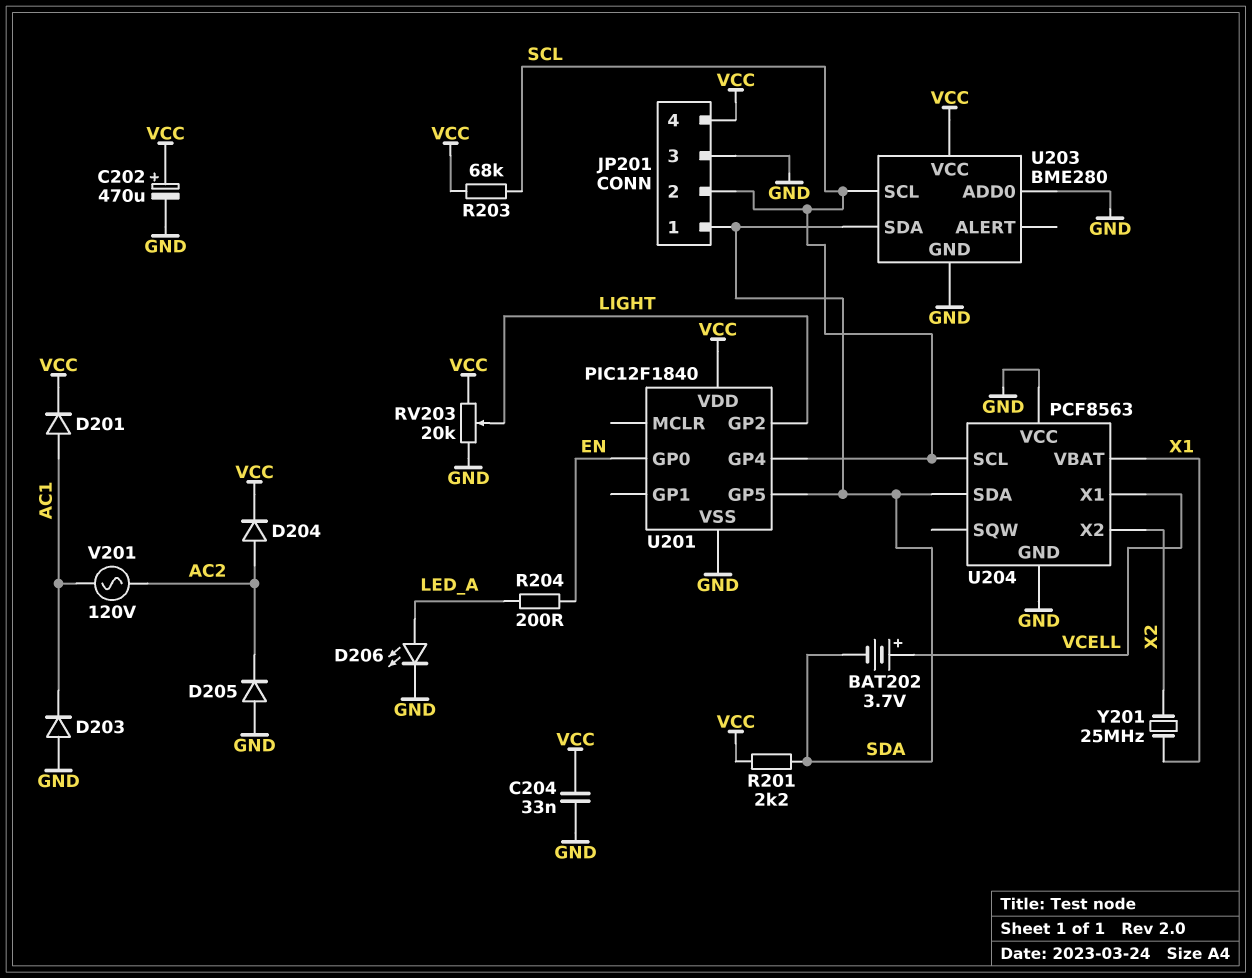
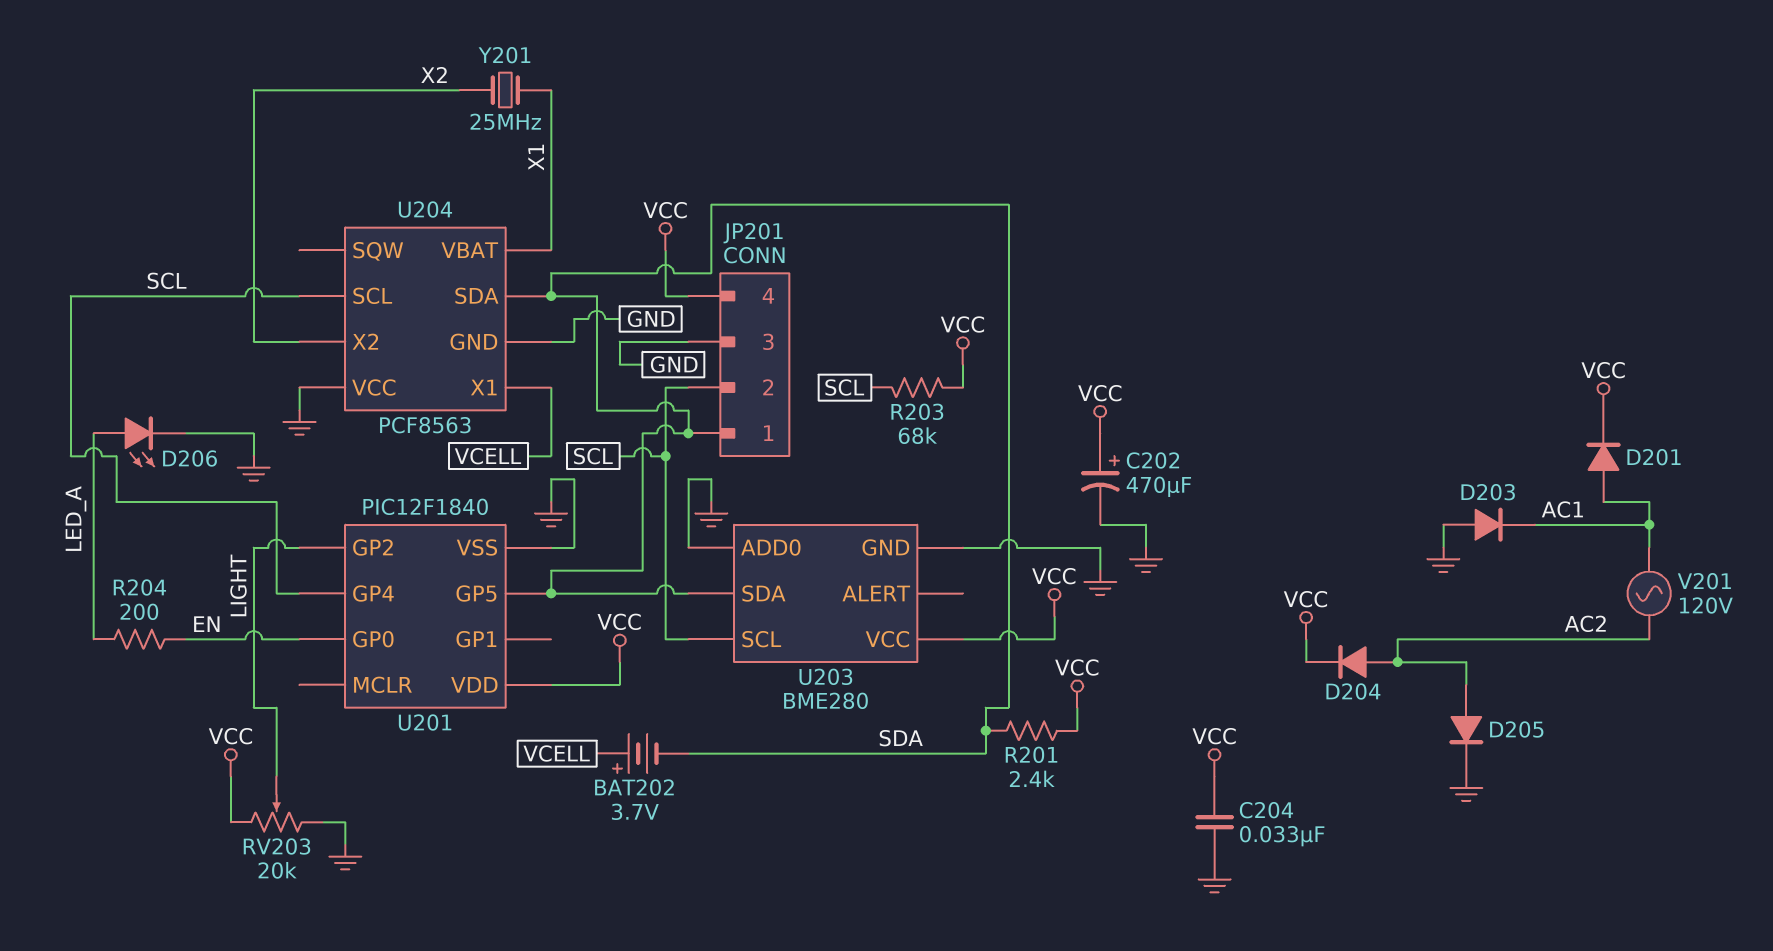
D205: diode (A GND, K AC2) -> diode (A AC2, K GND)
R201: 2.2k (SDA, VCC) -> 2.4k (SDA, VCC)

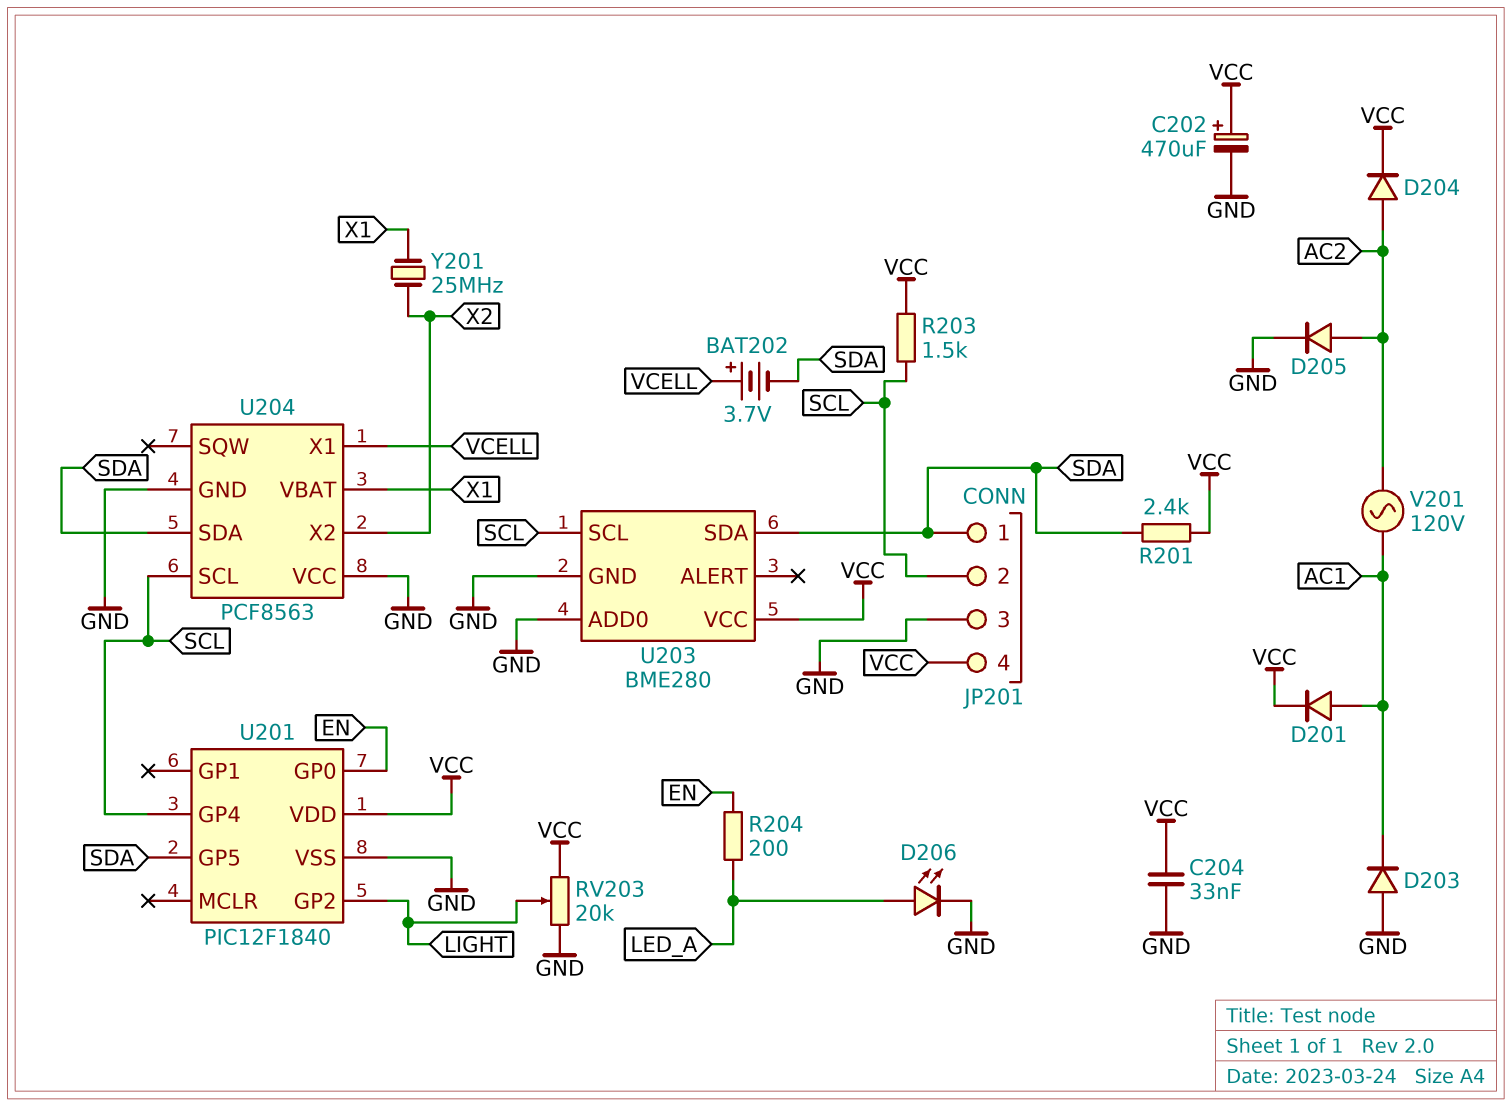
R203: 68k (SCL, VCC) -> 1.5k (SCL, VCC)

